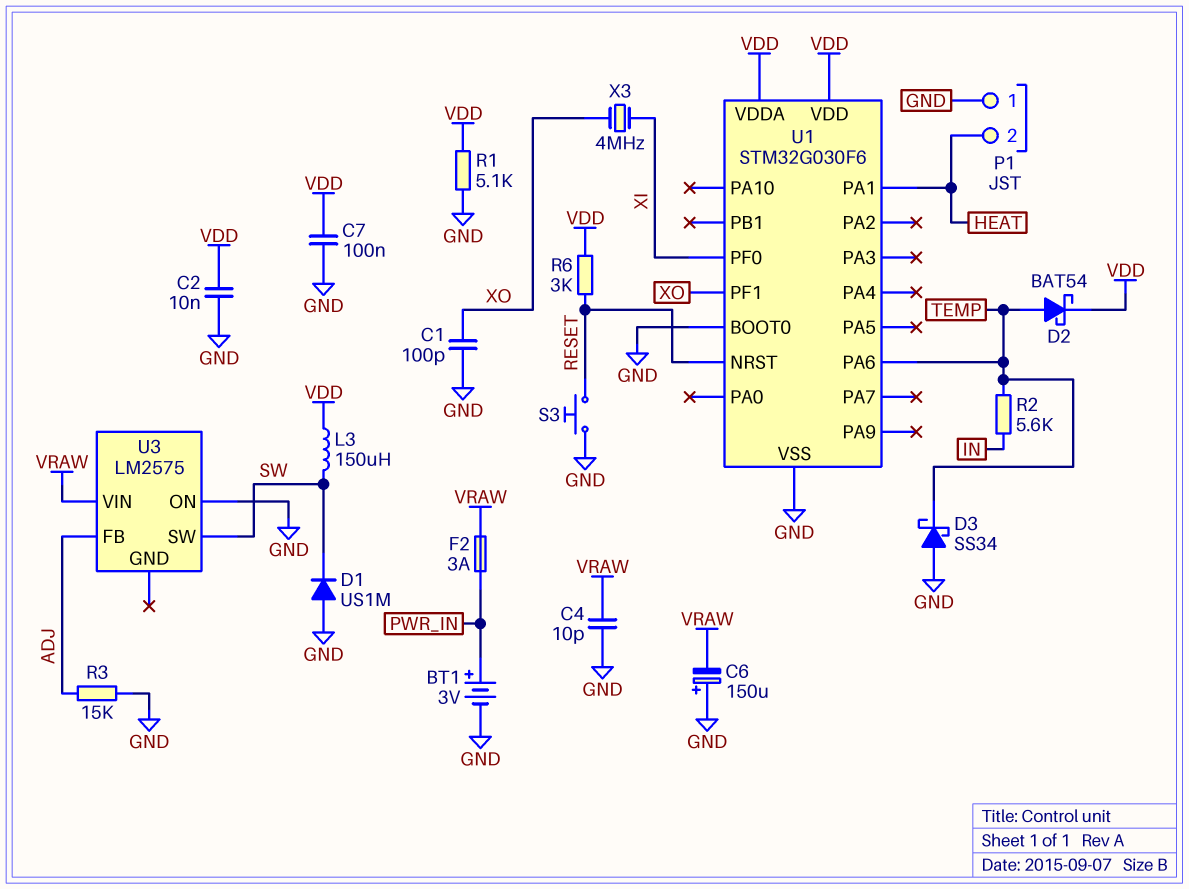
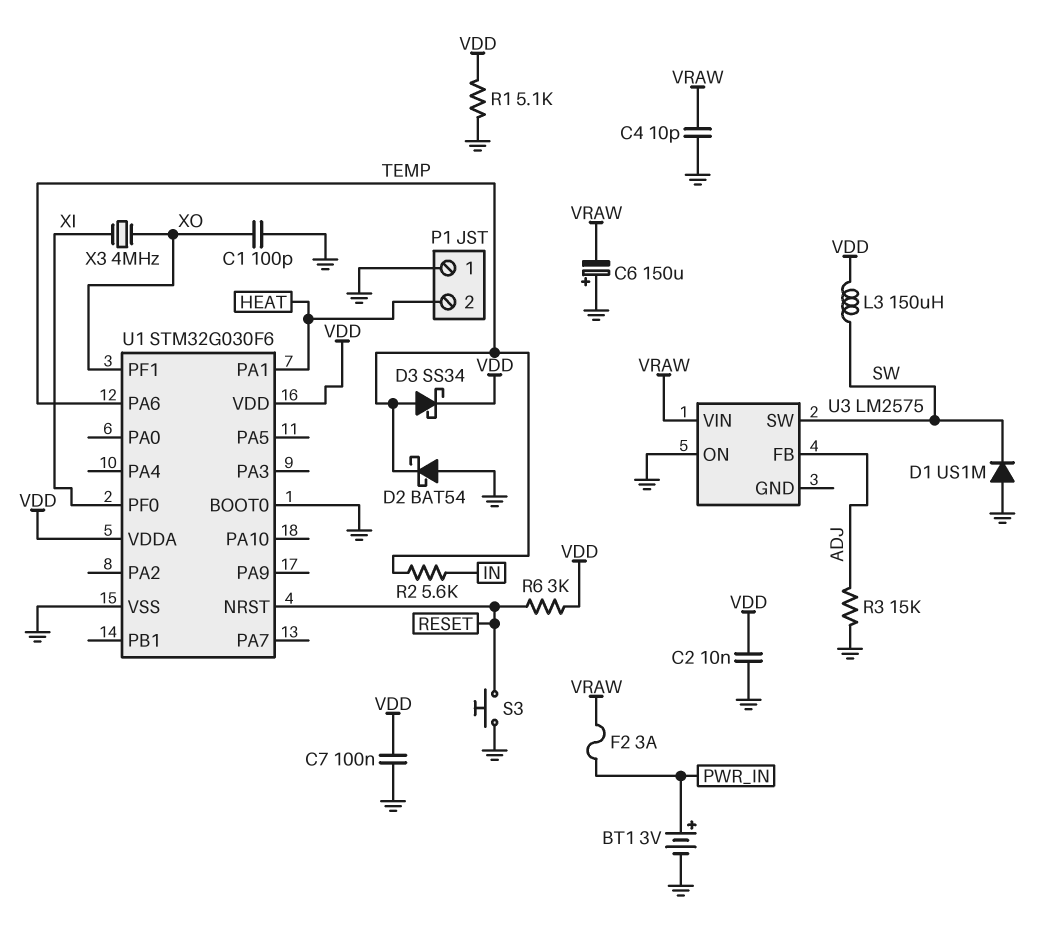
D2: schottky BAT54 (A TEMP, K VDD) -> schottky BAT54 (A GND, K TEMP)
D3: schottky SS34 (A GND, K TEMP) -> schottky SS34 (A TEMP, K VDD)

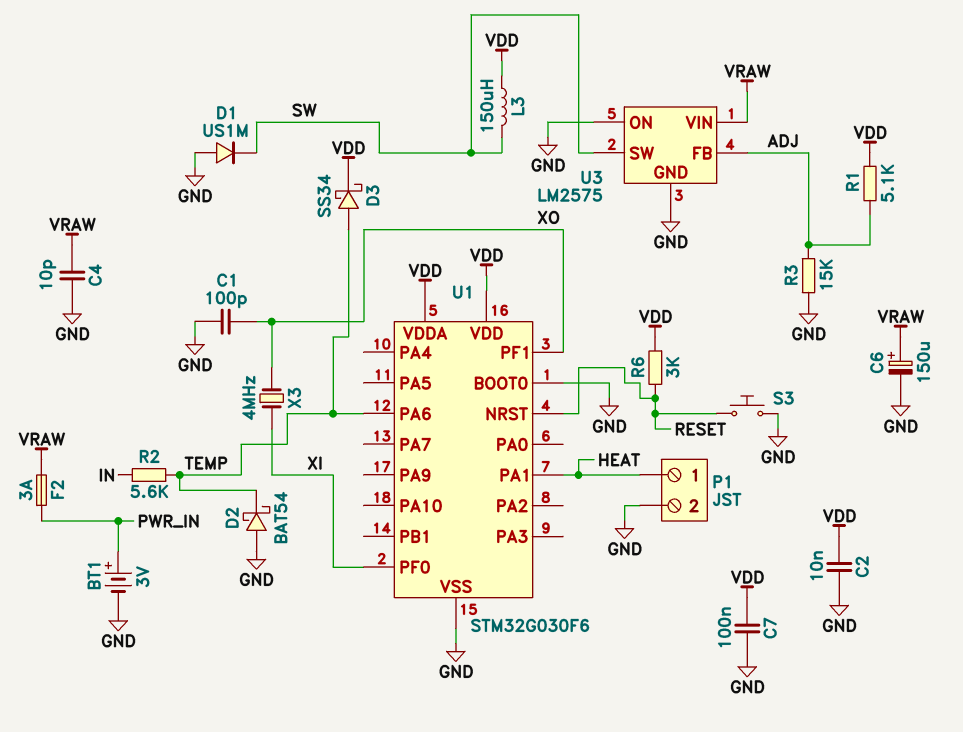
C6: 150uF (plus GND, minus VRAW) -> 150uF (plus VRAW, minus GND)
P1 pin 1: GND -> HEAT
P1 pin 2: HEAT -> GND
R1: 5.1k (GND, VDD) -> 5.1k (ADJ, VDD)
U3 pin GND: none -> GND

